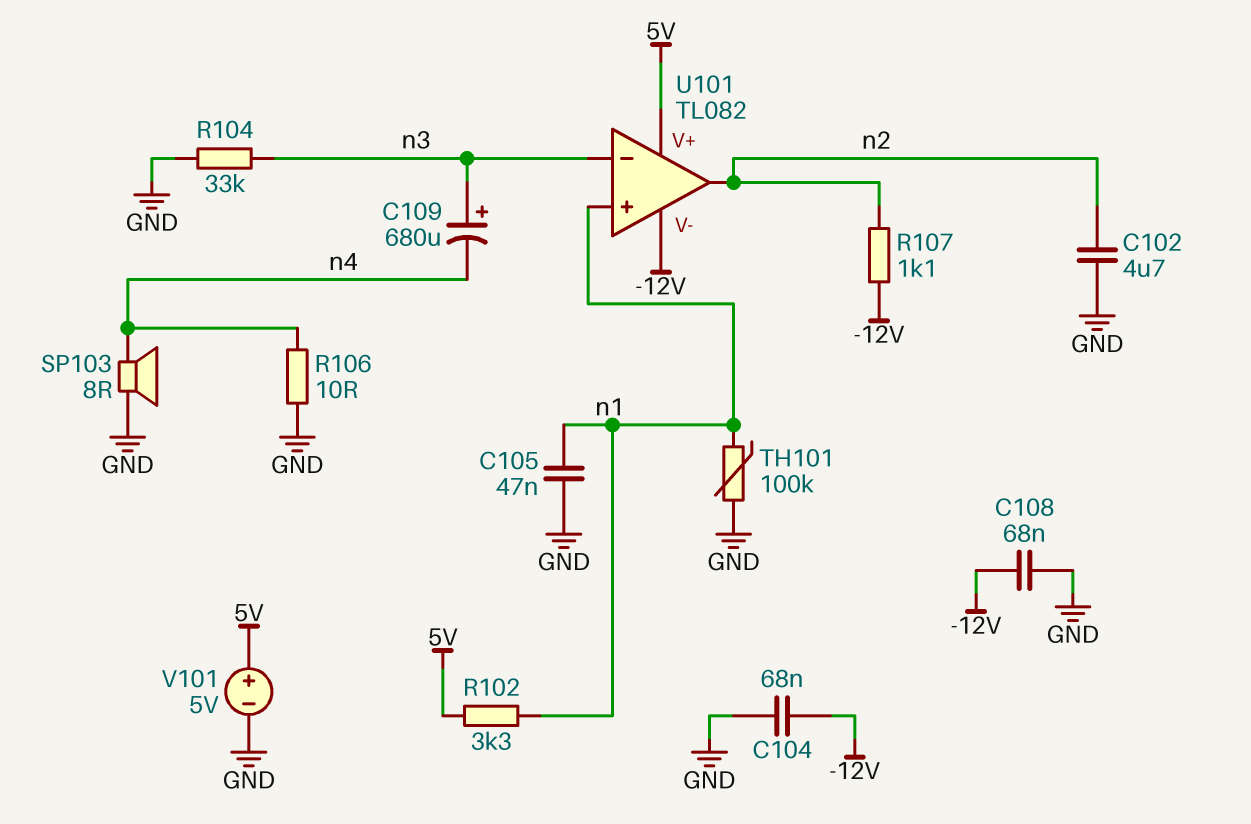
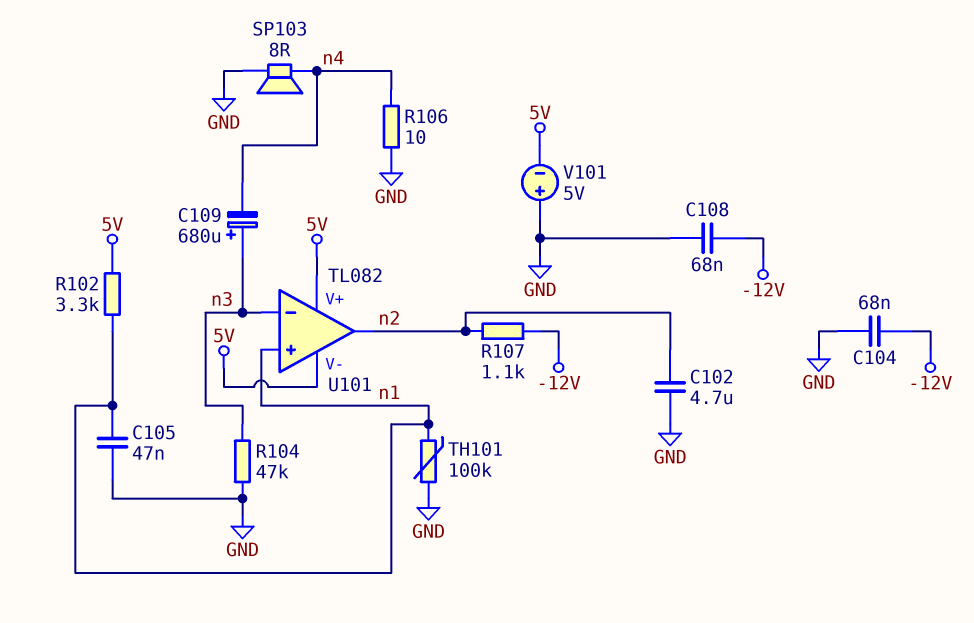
R104: 33k (GND, n3) -> 47k (GND, n3)
U101 pin V-: -12V -> 5V
V101: 5V (plus 5V, minus GND) -> 5V (plus GND, minus 5V)

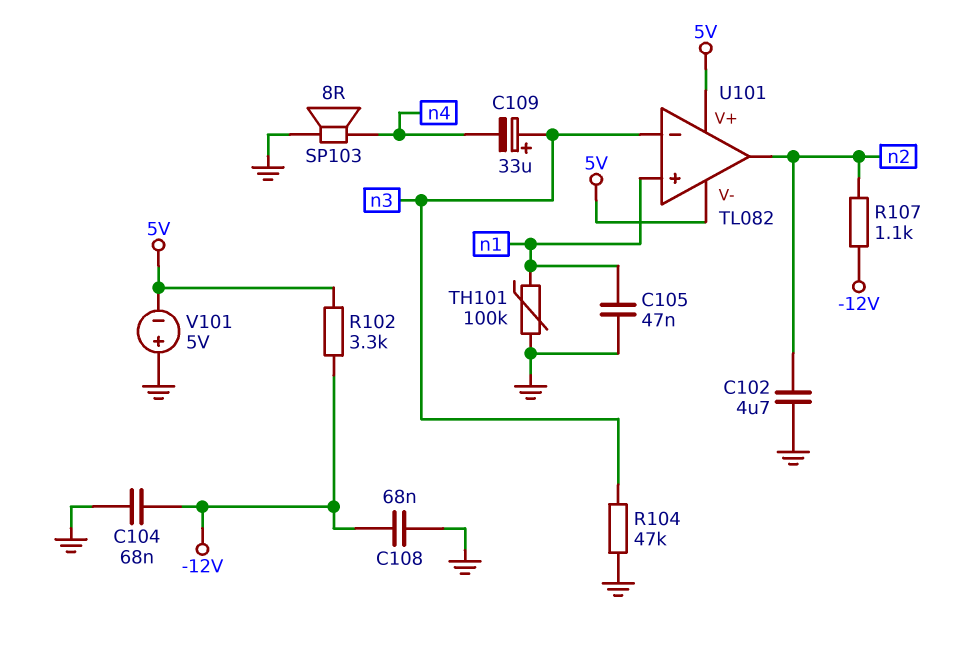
C109: 680uF (plus n3, minus n4) -> 33uF (plus n3, minus n4)
R102: 3.3k (5V, n1) -> 3.3k (-12V, 5V)
R106: 10 (GND, n4) -> none

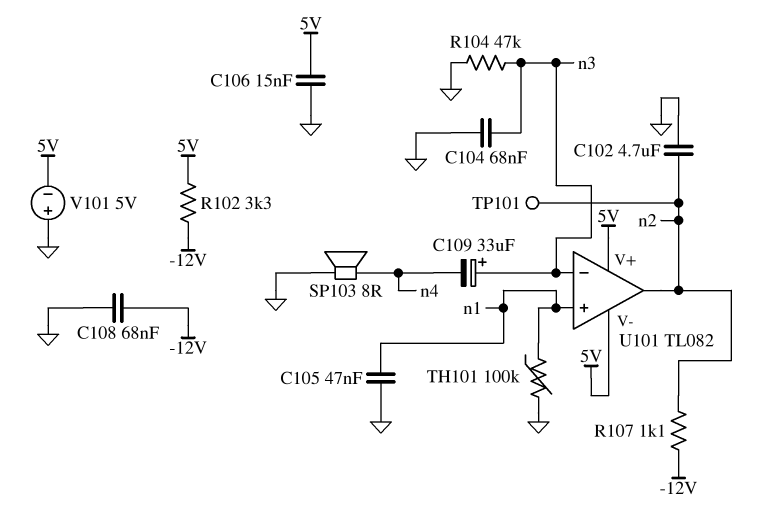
C104: 68nF (-12V, GND) -> 68nF (GND, n3)
C106: none -> 15nF (5V, GND)
TP101: none -> test point (n2)

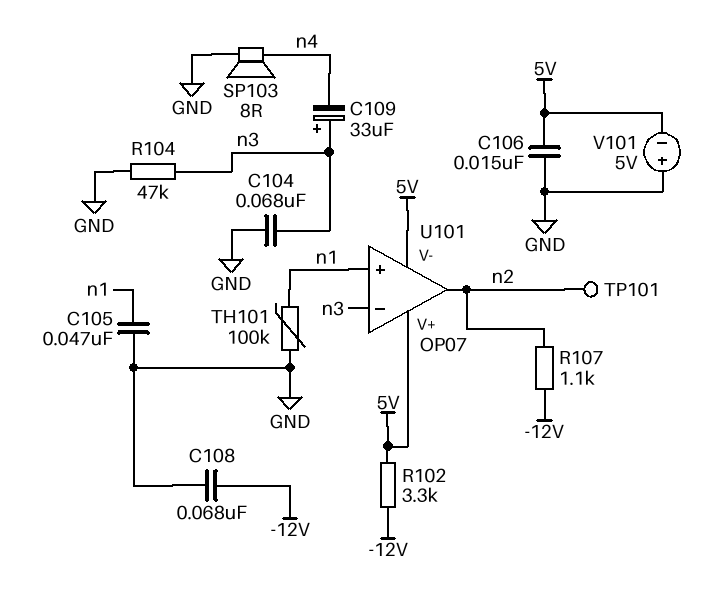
C102: 4.7uF (GND, n2) -> none
U101: TL082 -> OP07

